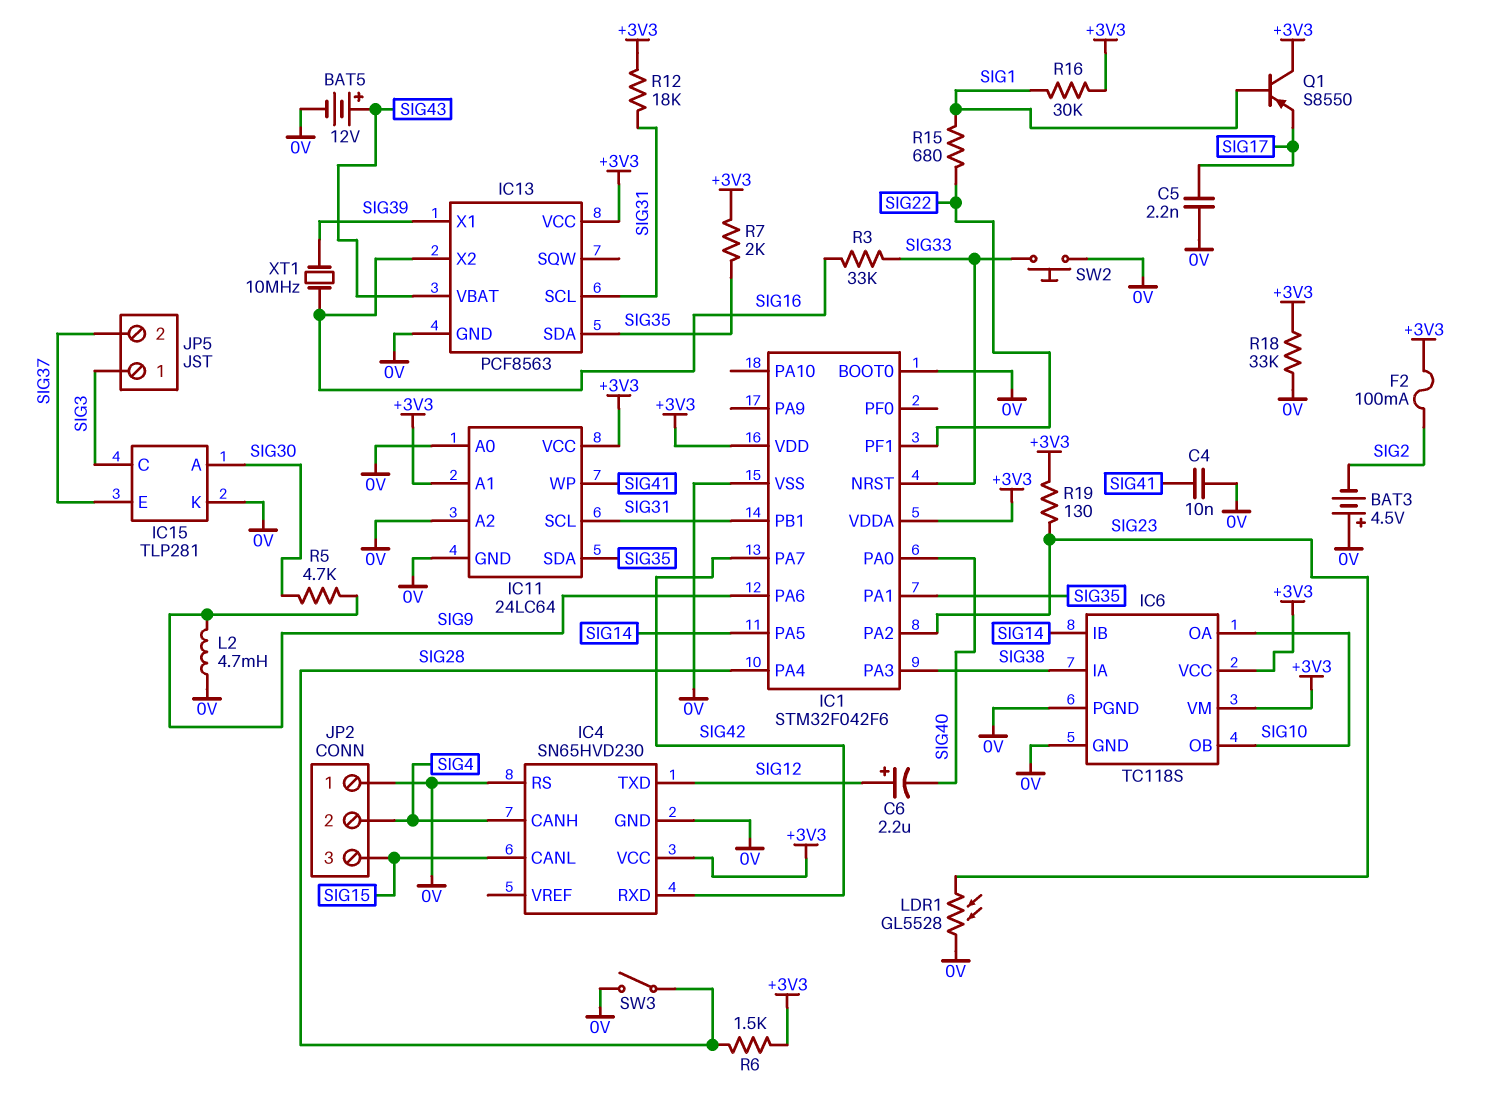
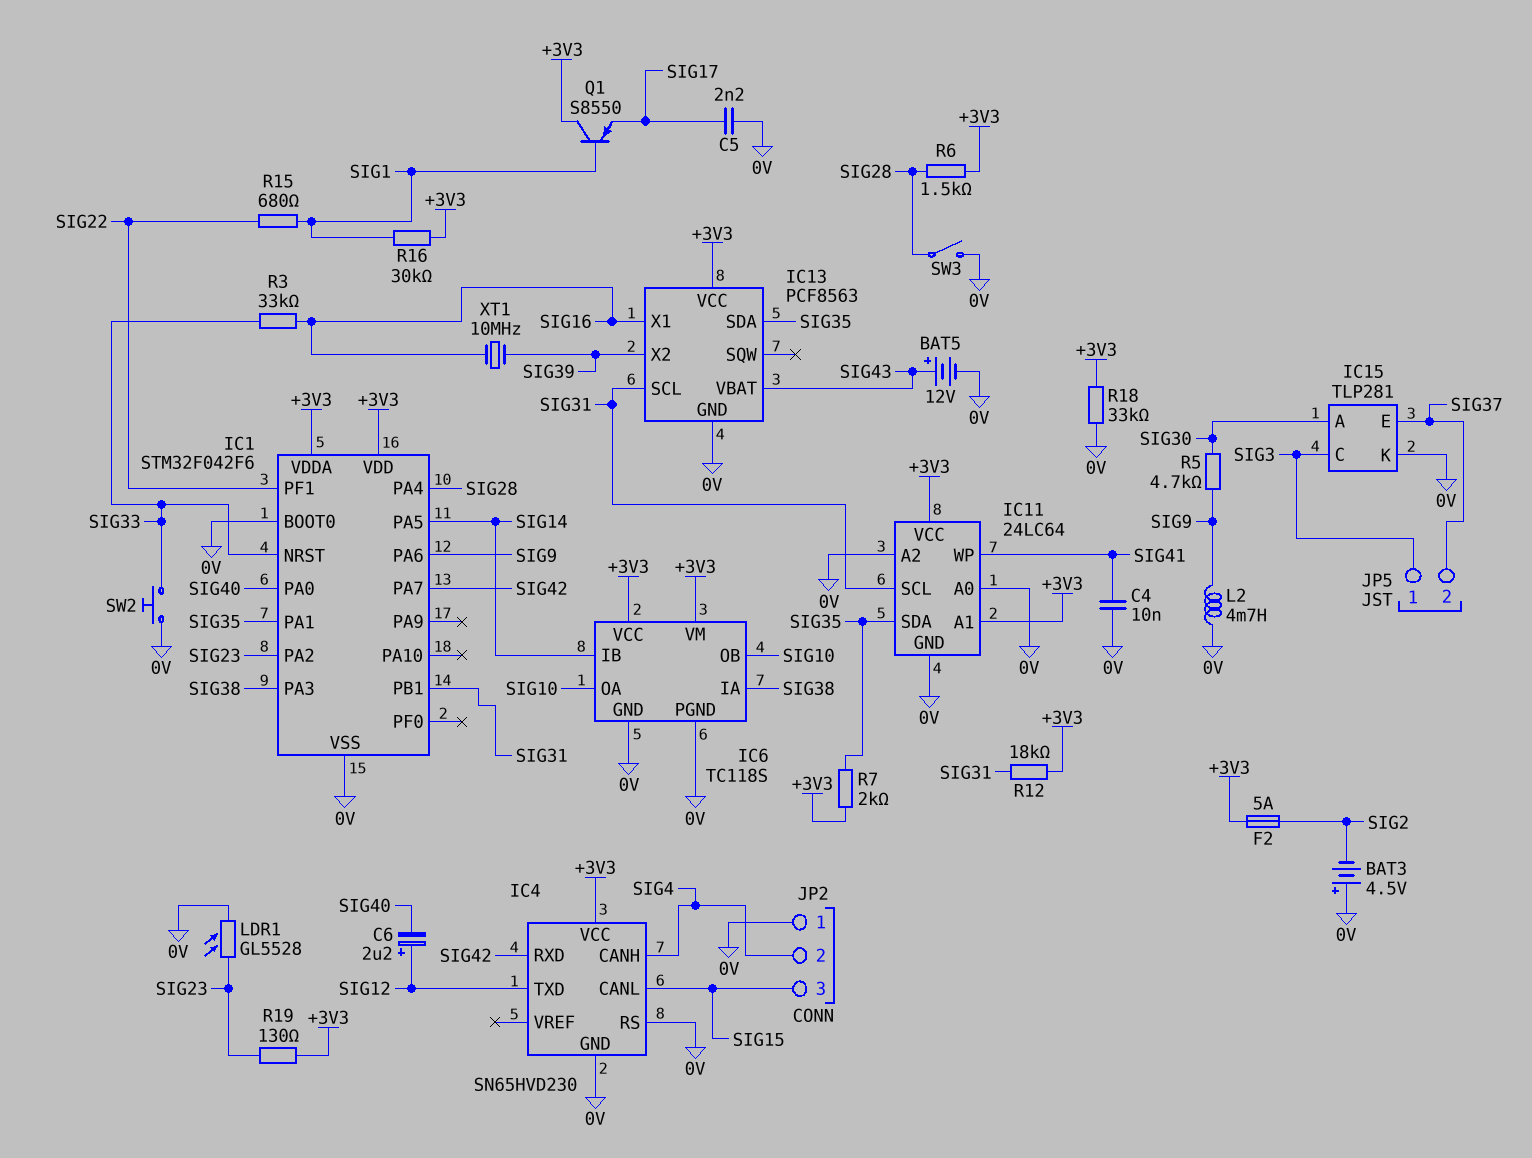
F2: 100mA (+3V3, SIG2) -> 5A (+3V3, SIG2)
IC13 pin X1: SIG39 -> SIG16
IC13 pin X2: SIG16 -> SIG39

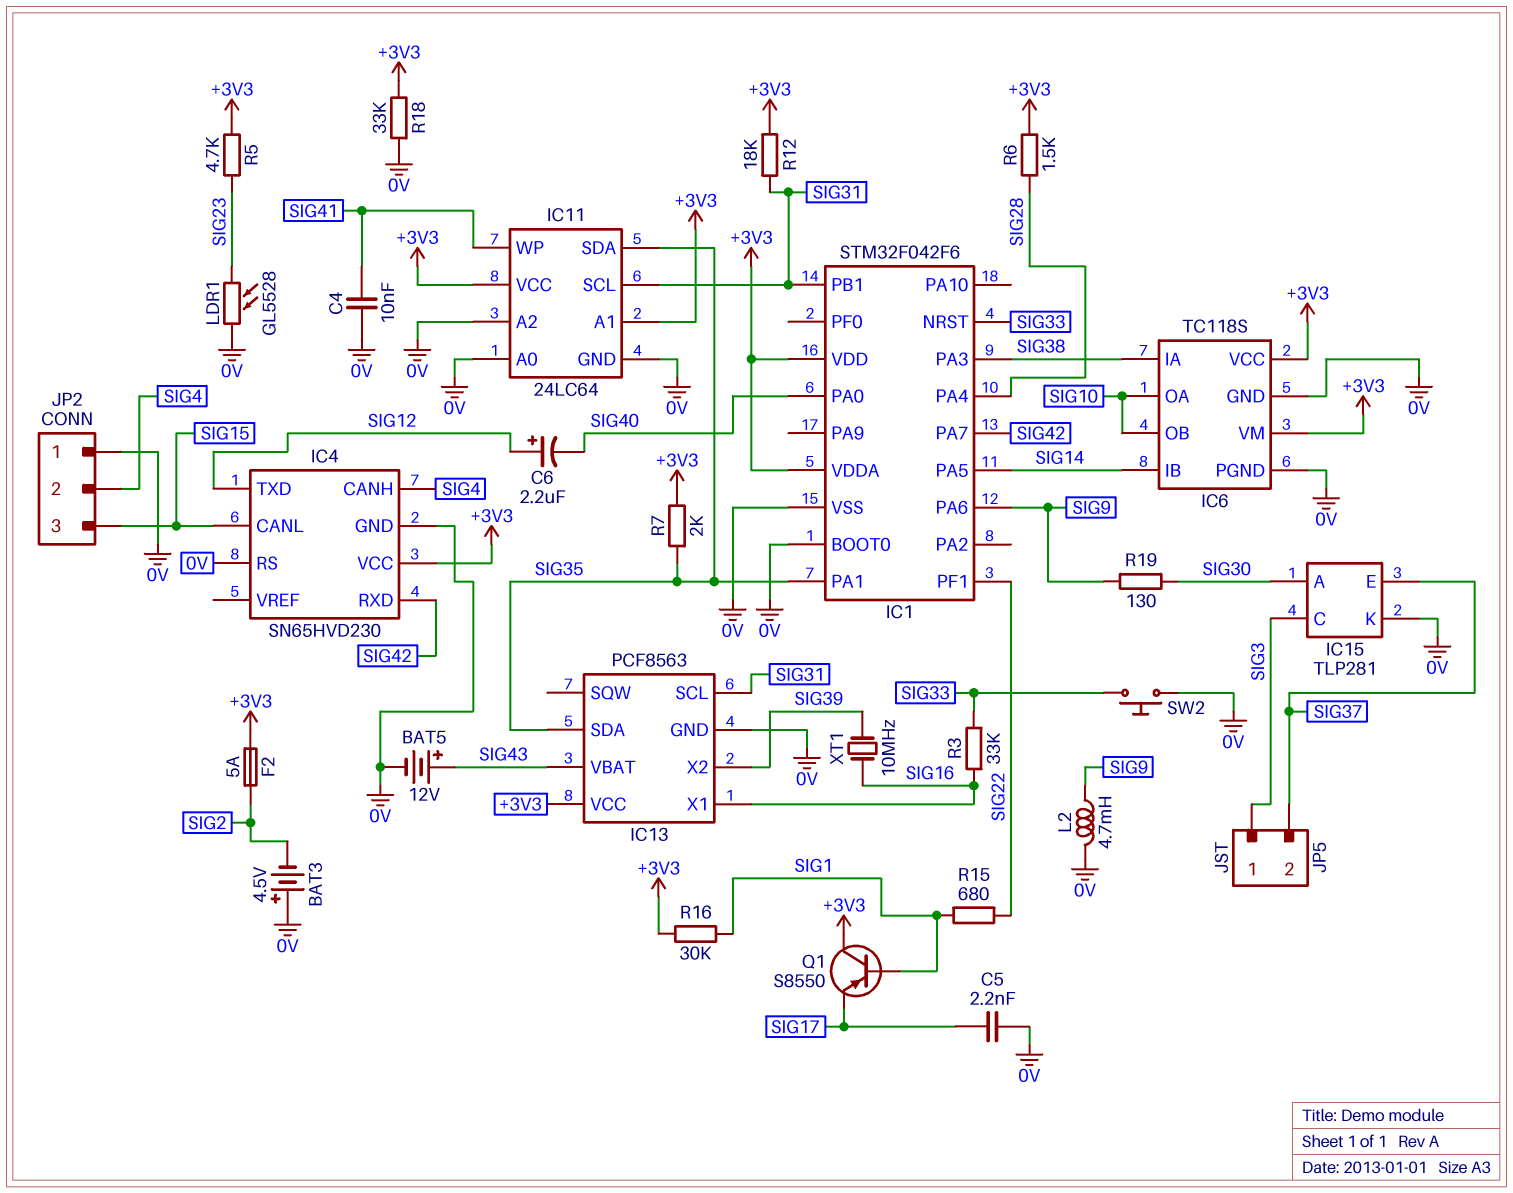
IC1 pin PA2: SIG23 -> none
R5: 4.7k (SIG9, SIG30) -> 4.7k (+3V3, SIG23)
R19: 130 (+3V3, SIG23) -> 130 (SIG9, SIG30)
SW3: switch (0V, SIG28) -> none

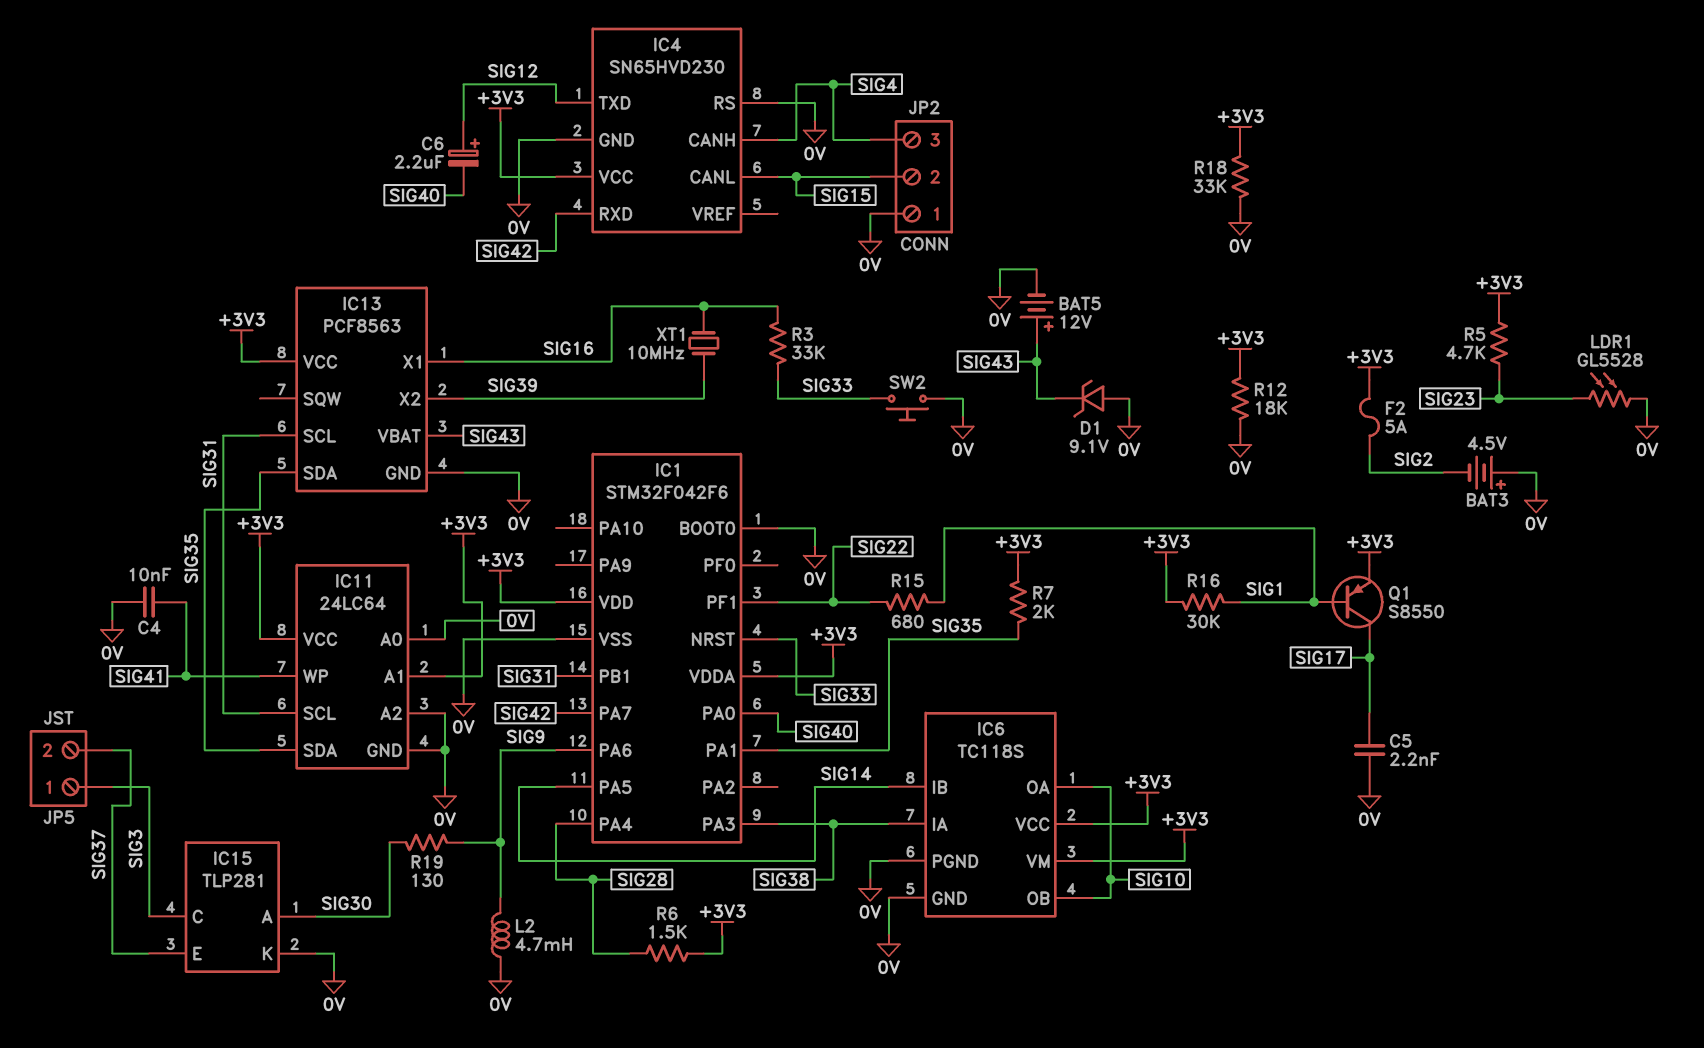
D1: none -> zener 9.1V (A 0V, K SIG43)
JP2 pin 2: SIG4 -> SIG15
JP2 pin 3: SIG15 -> SIG4
Q1: PNP S8550 (B SIG1, C +3V3, E SIG17) -> PNP S8550 (B SIG1, C SIG17, E +3V3)
R12: 18k (+3V3, SIG31) -> 18k (+3V3, 0V)

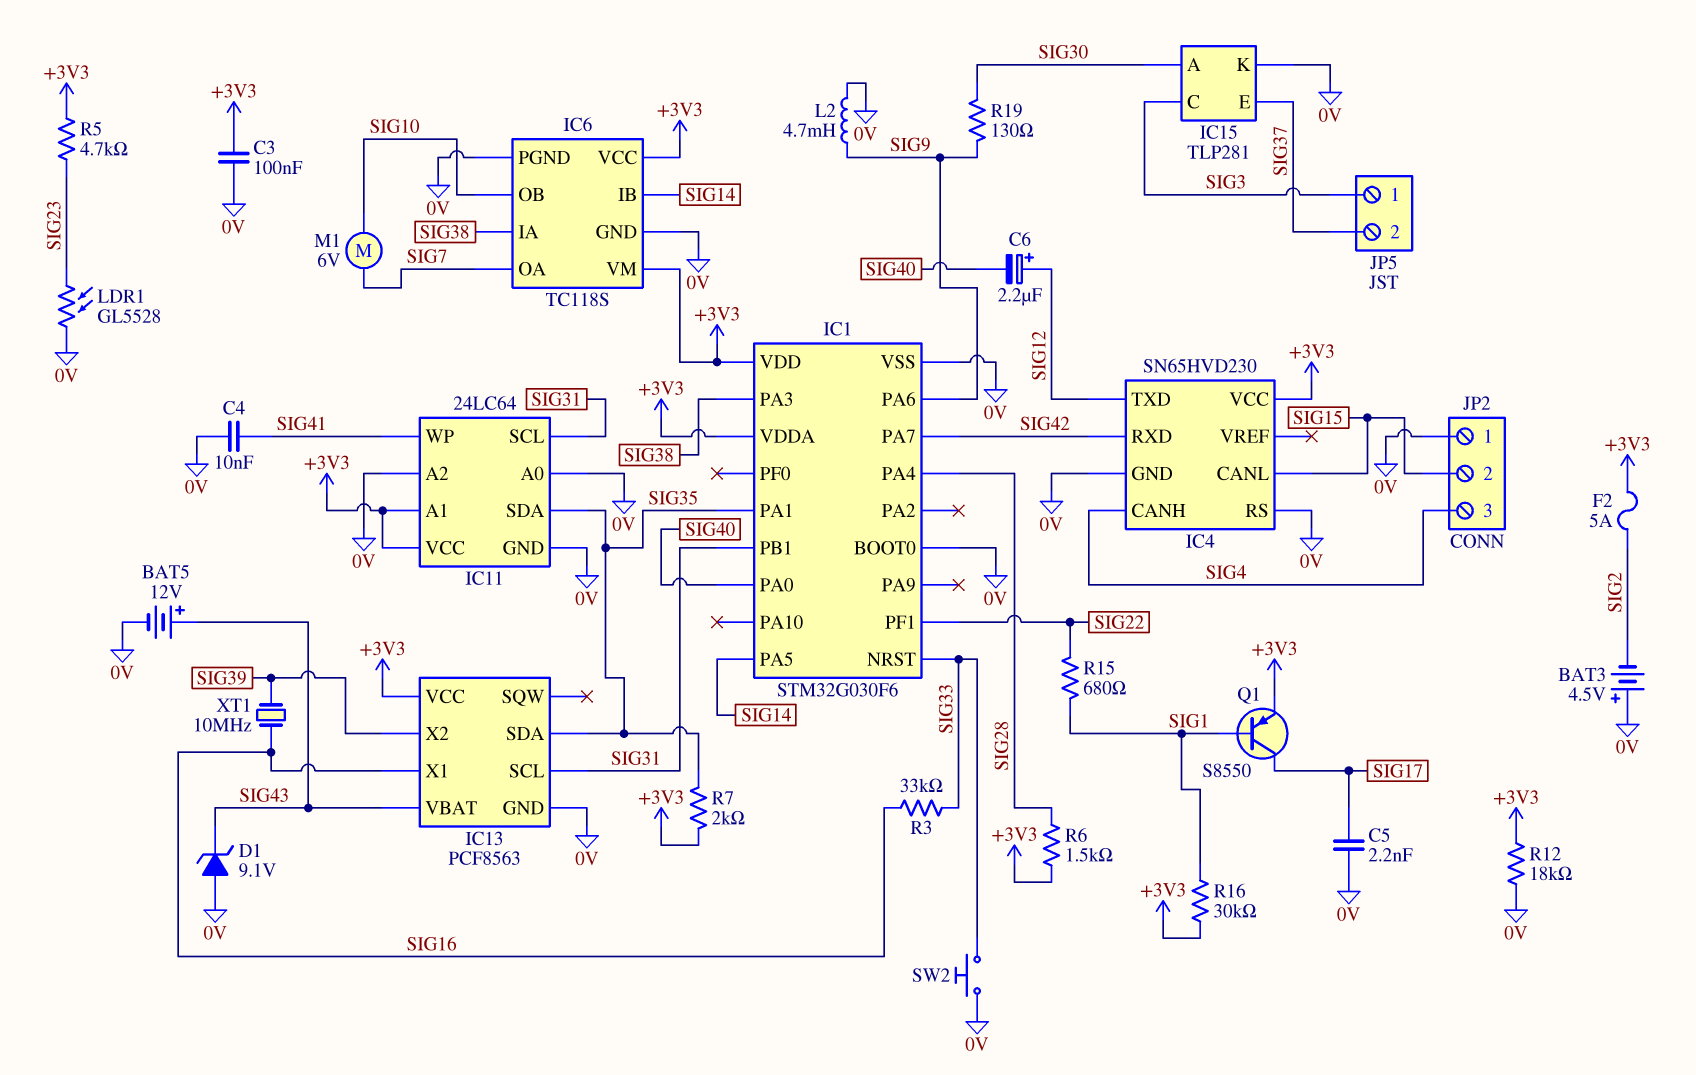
C3: none -> 100nF (+3V3, 0V)
IC1: STM32F042F6 -> STM32G030F6
IC6 pin OA: SIG10 -> SIG7
M1: none -> motor 6V (SIG7, SIG10)
R18: 33k (+3V3, 0V) -> none

